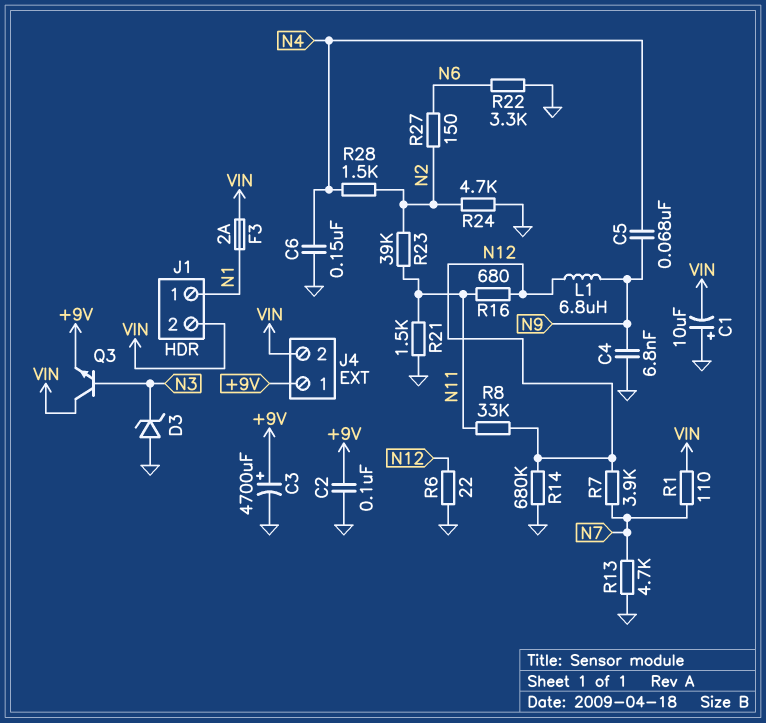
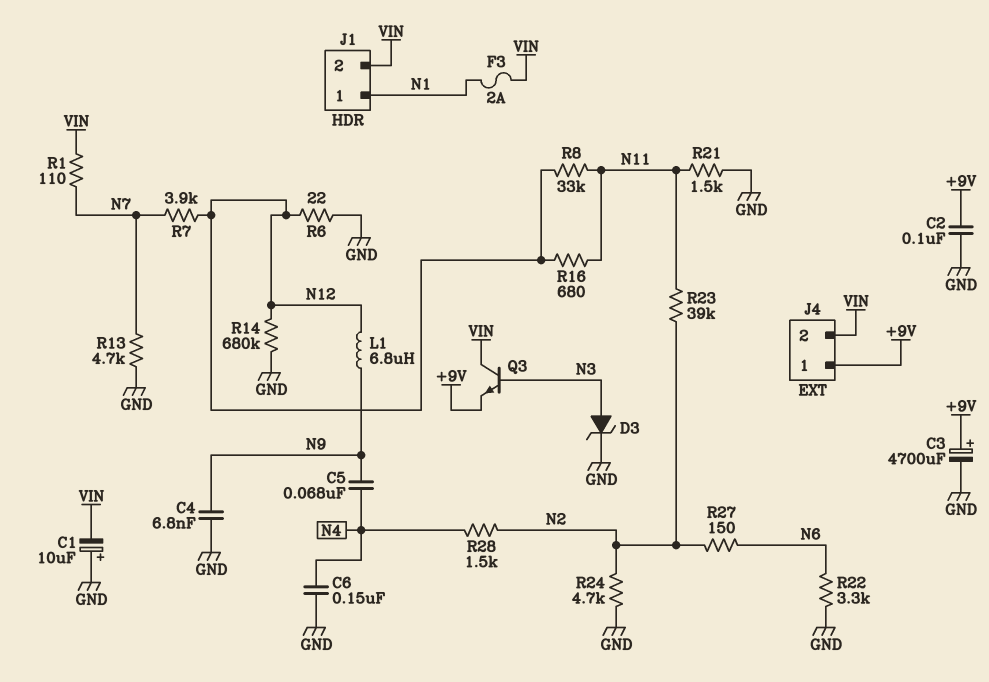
D3: zener (A GND, K N3) -> zener (A N3, K GND)

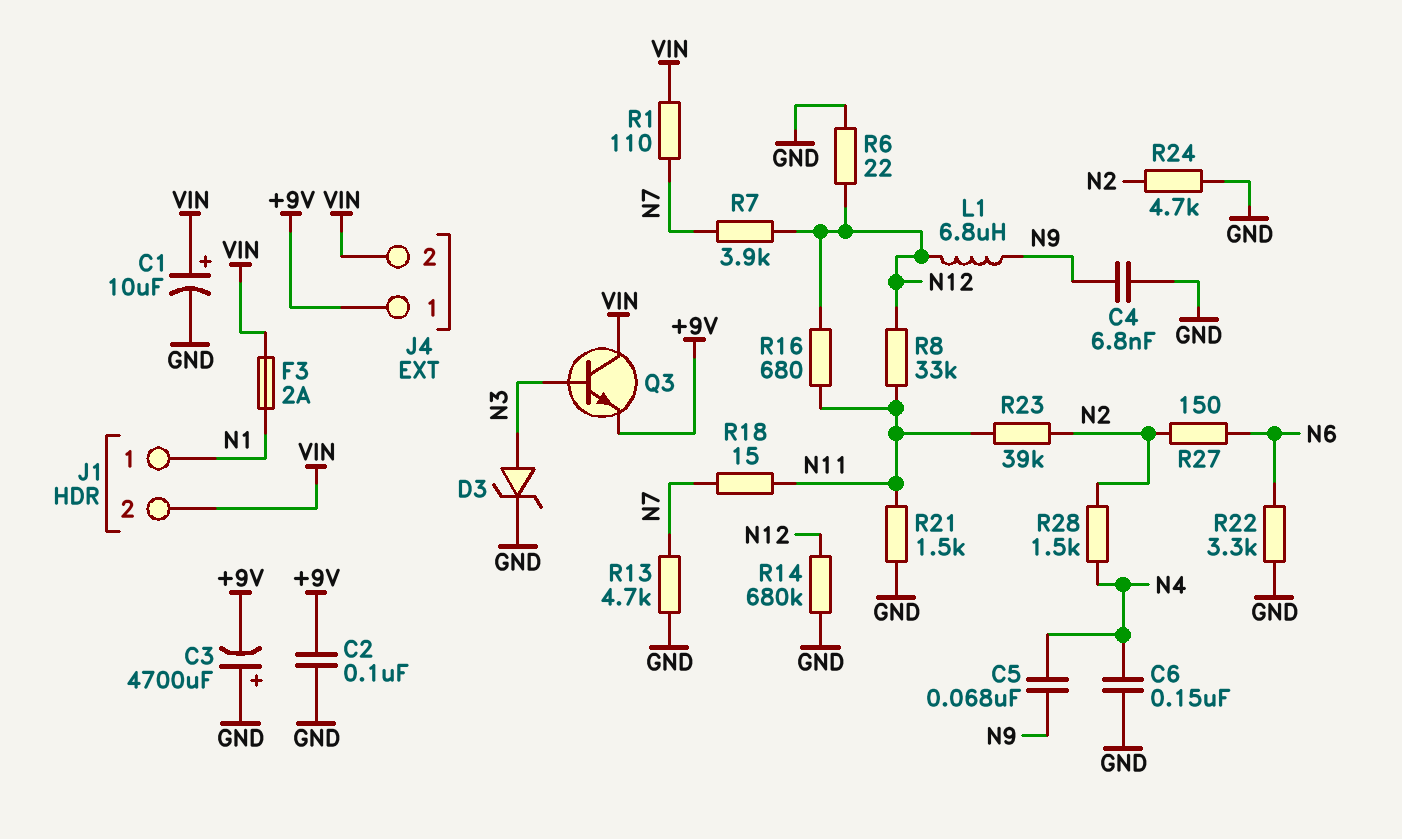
C1: 10uF (plus GND, minus VIN) -> 10uF (plus VIN, minus GND)
C3: 4700uF (plus +9V, minus GND) -> 4700uF (plus GND, minus +9V)
R18: none -> 15 (N7, N11)

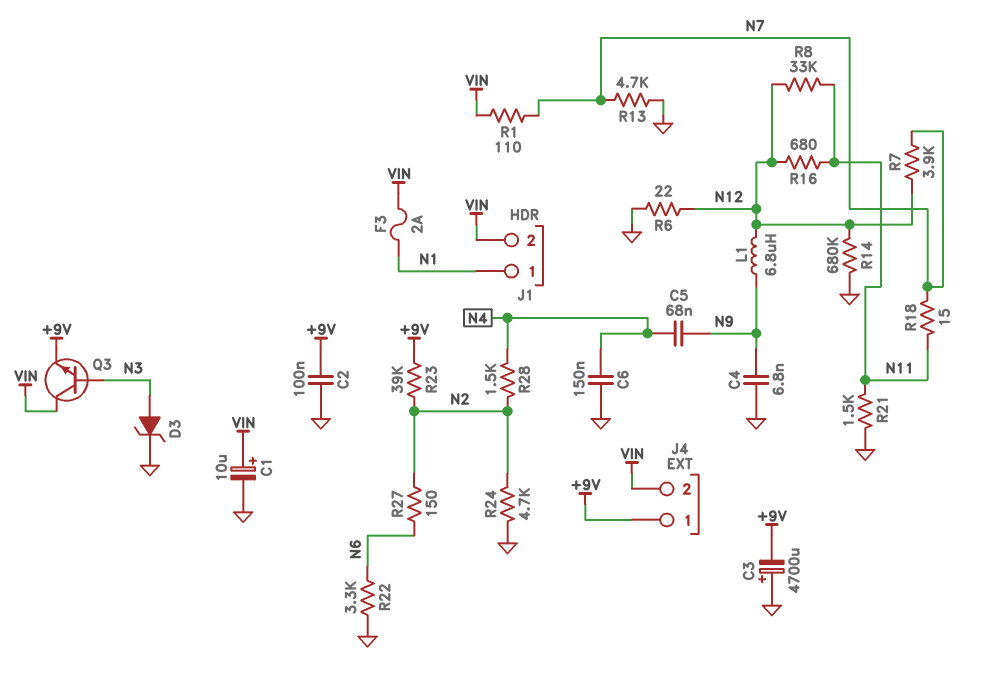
R23: 39k (N2, N11) -> 39k (+9V, N2)

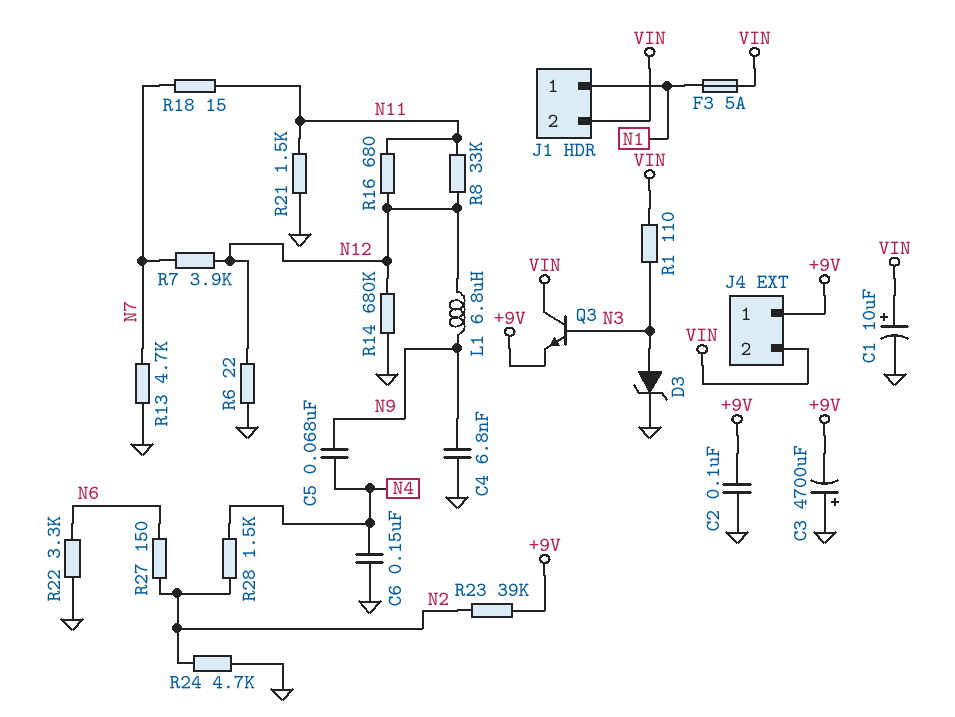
F3: 2A (N1, VIN) -> 5A (N1, VIN)
R1: 110 (N7, VIN) -> 110 (N3, VIN)

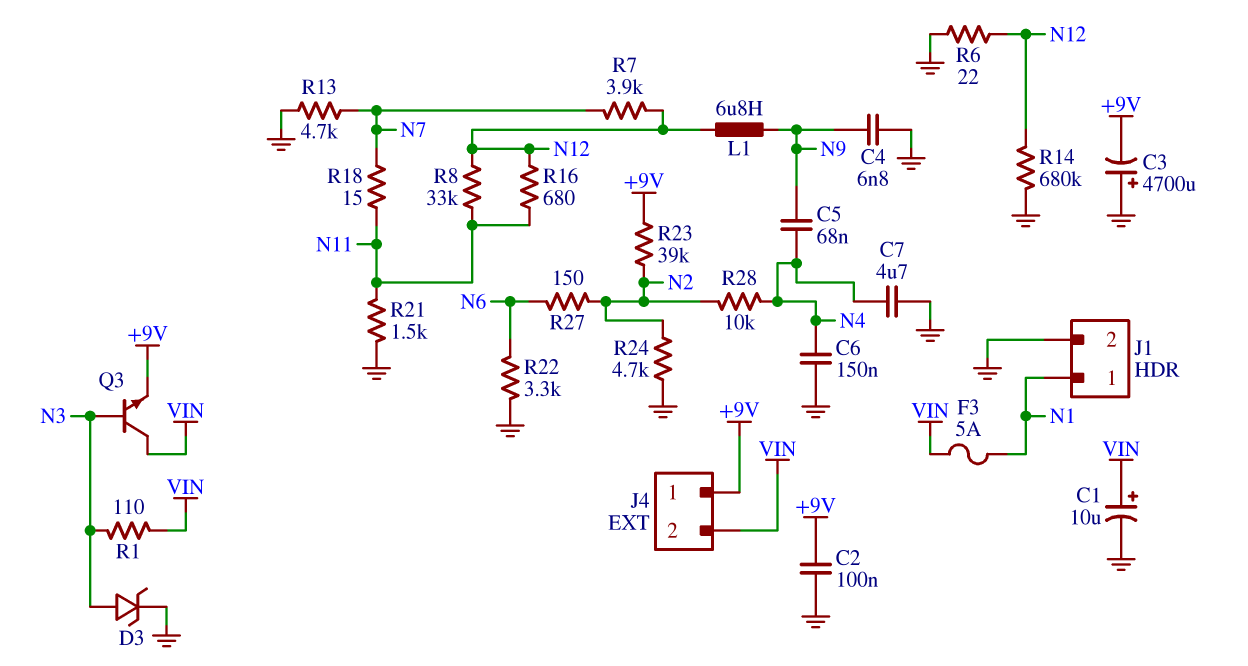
C7: none -> 4.7uF (GND, N4)
J1 pin 2: VIN -> GND
R28: 1.5k (N2, N4) -> 10k (N2, N4)

